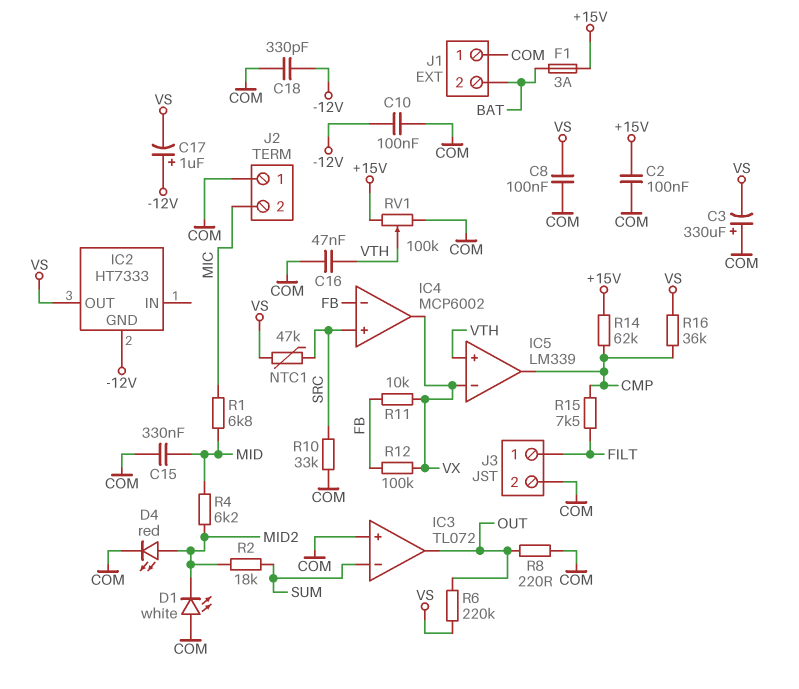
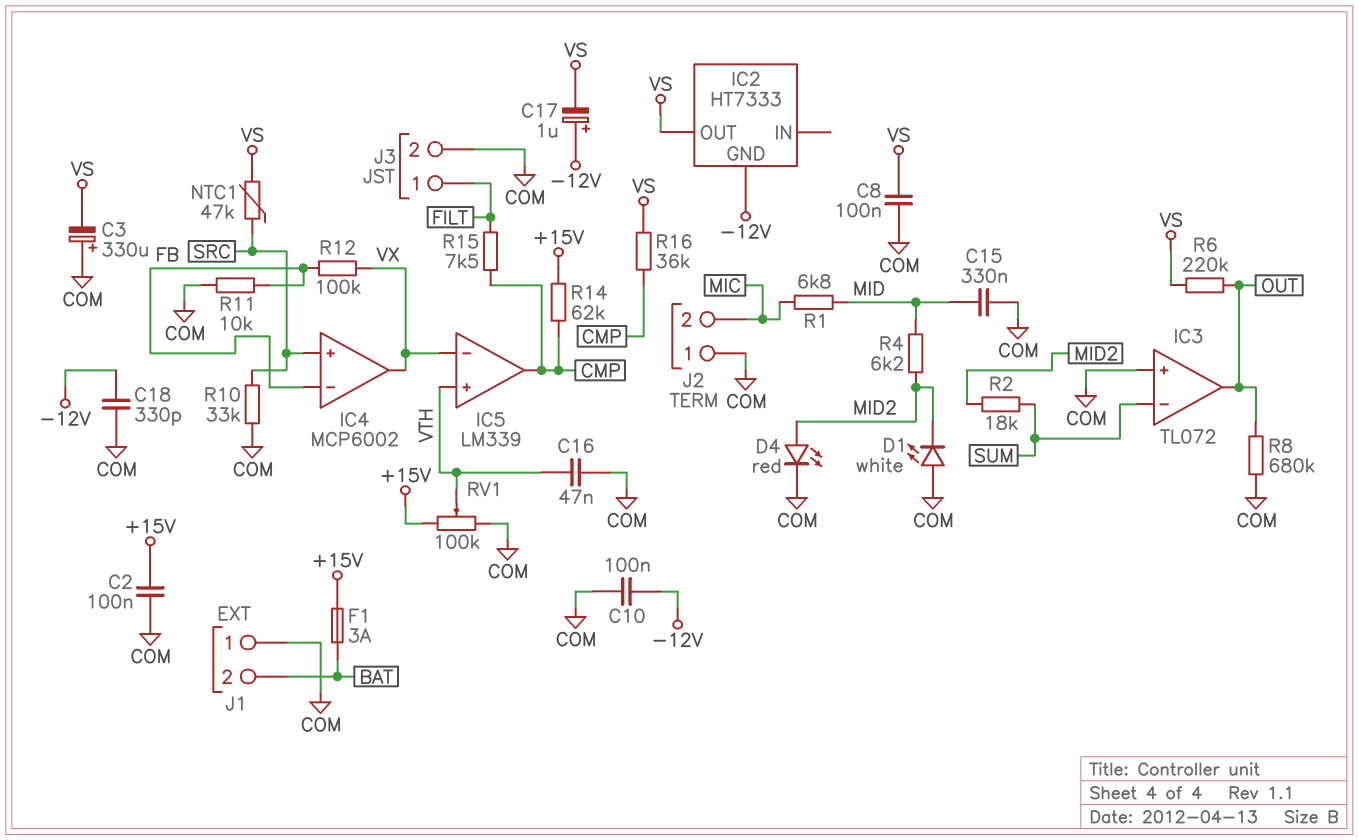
R8: 220 (COM, OUT) -> 680k (COM, OUT)
R11: 10k (FB, VX) -> 10k (COM, FB)

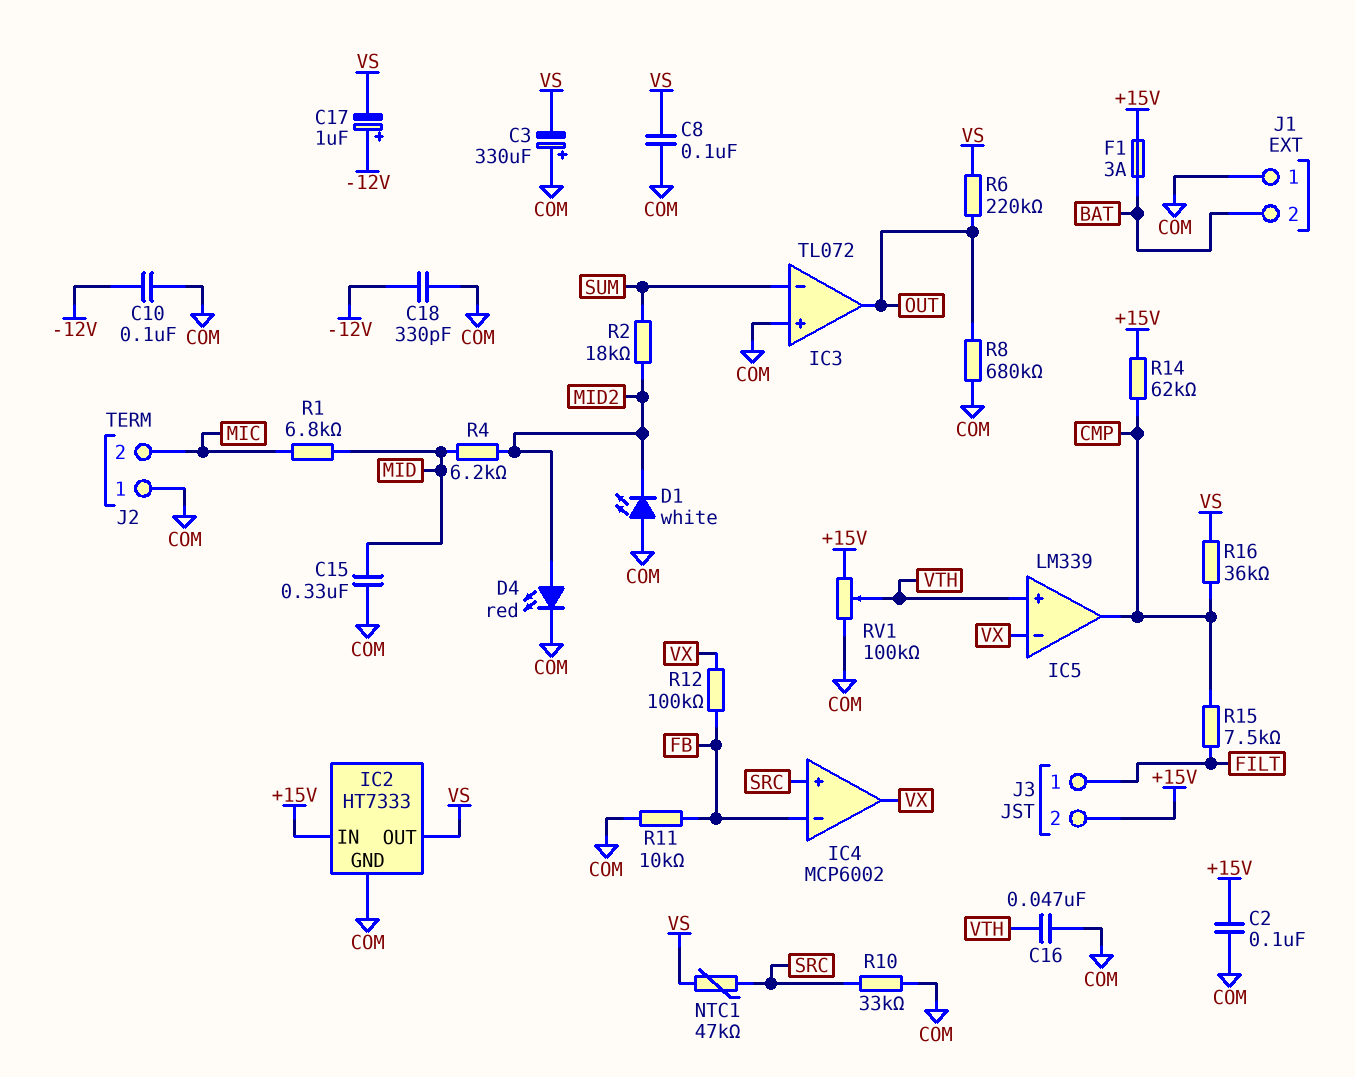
IC2 pin GND: -12V -> COM
IC2 pin IN: none -> +15V
J3 pin 2: COM -> +15V

